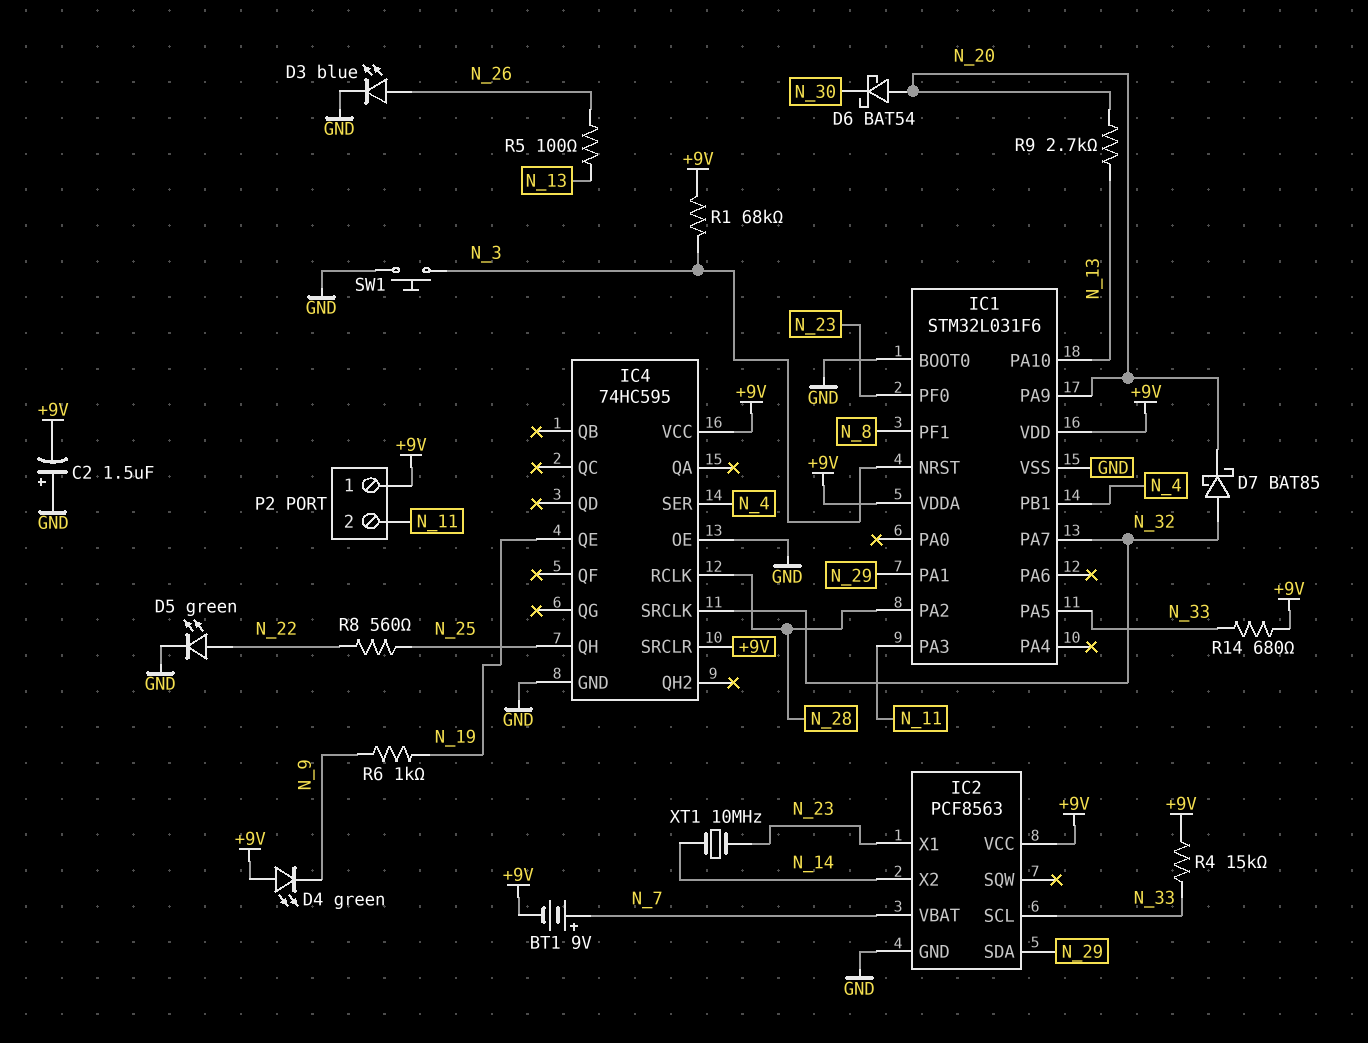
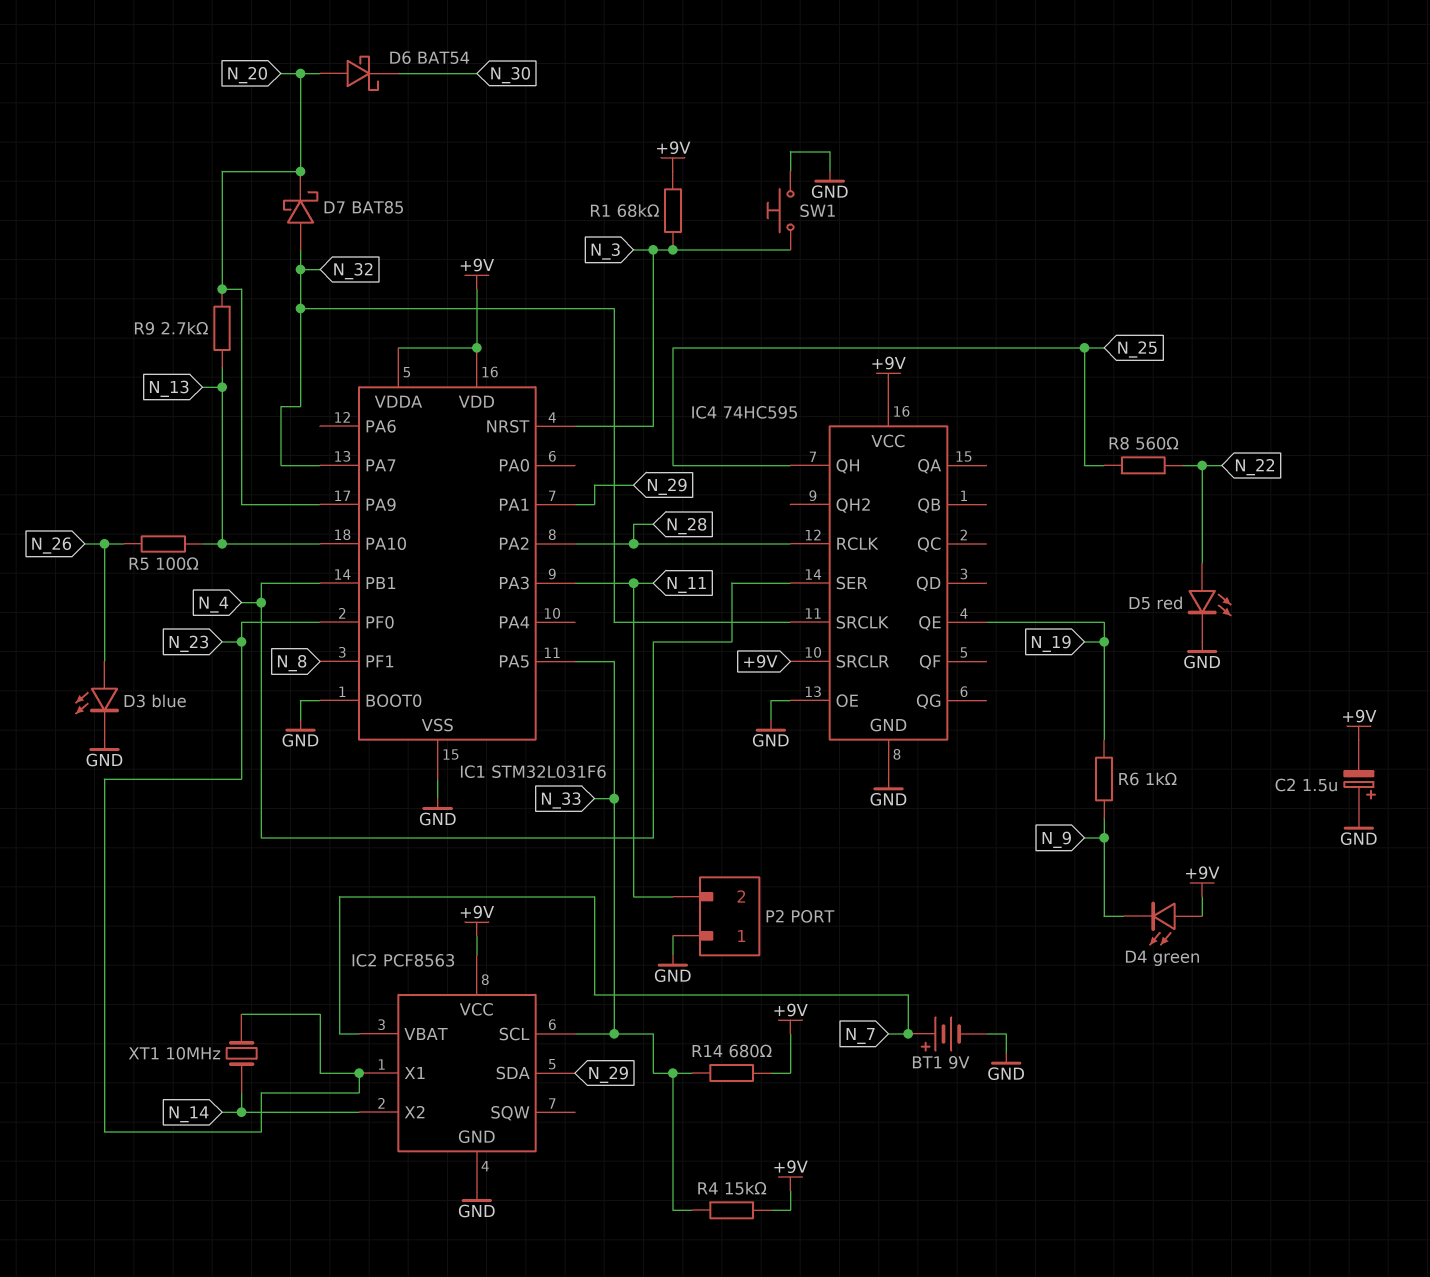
BT1: 9V (plus N_7, minus +9V) -> 9V (plus N_7, minus GND)
D5: LED green (A N_22, K GND) -> LED red (A N_22, K GND)
P2 pin 1: +9V -> GND

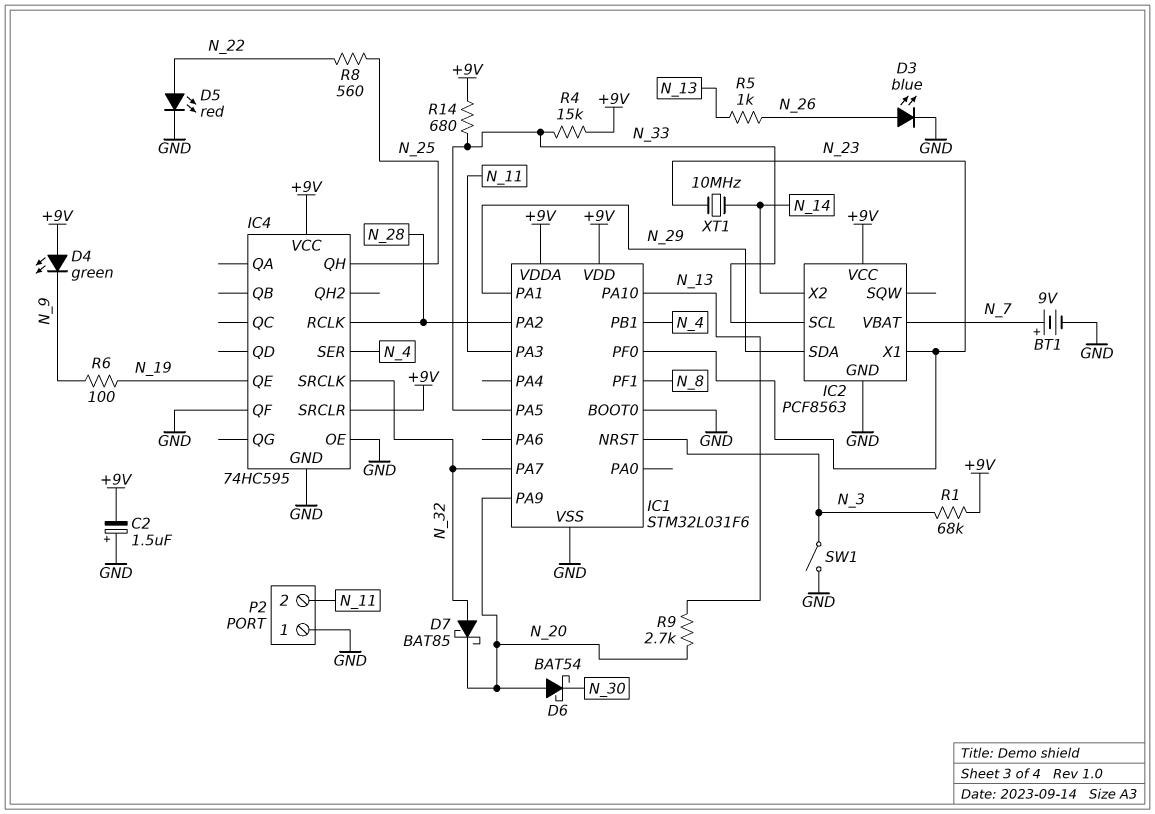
IC4 pin QF: none -> GND
R5: 100 (N_13, N_26) -> 1k (N_13, N_26)
R6: 1k (N_9, N_19) -> 100 (N_9, N_19)
SW1: button (GND, N_3) -> switch (GND, N_3)

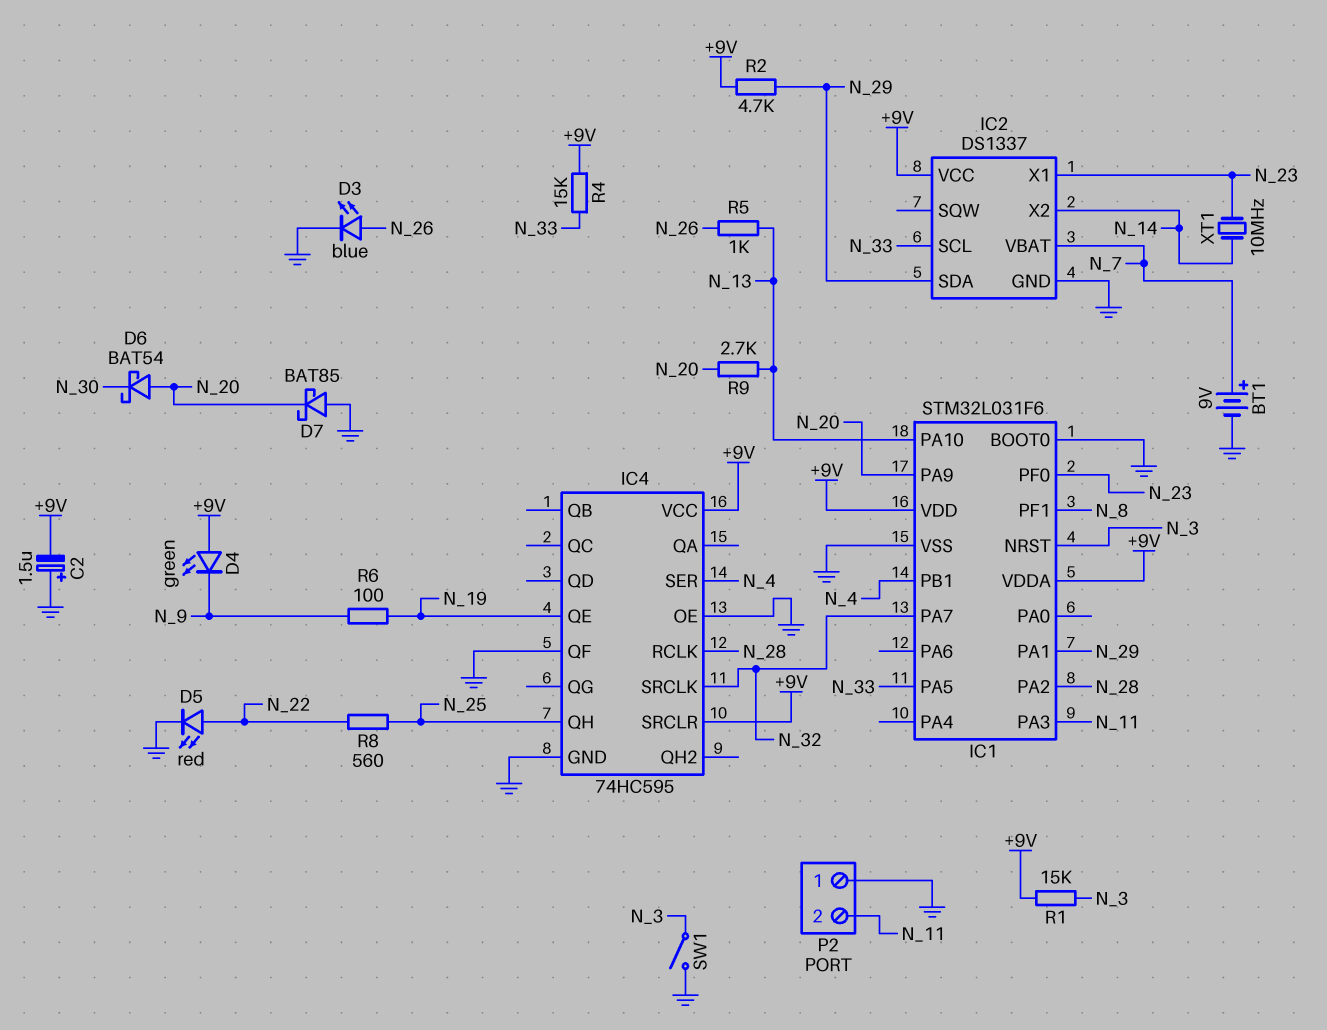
D7: schottky BAT85 (A N_32, K N_20) -> schottky BAT85 (A GND, K N_20)
IC2: PCF8563 -> DS1337
R1: 68k (+9V, N_3) -> 15k (+9V, N_3)
R2: none -> 4.7k (+9V, N_29)
R14: 680 (+9V, N_33) -> none

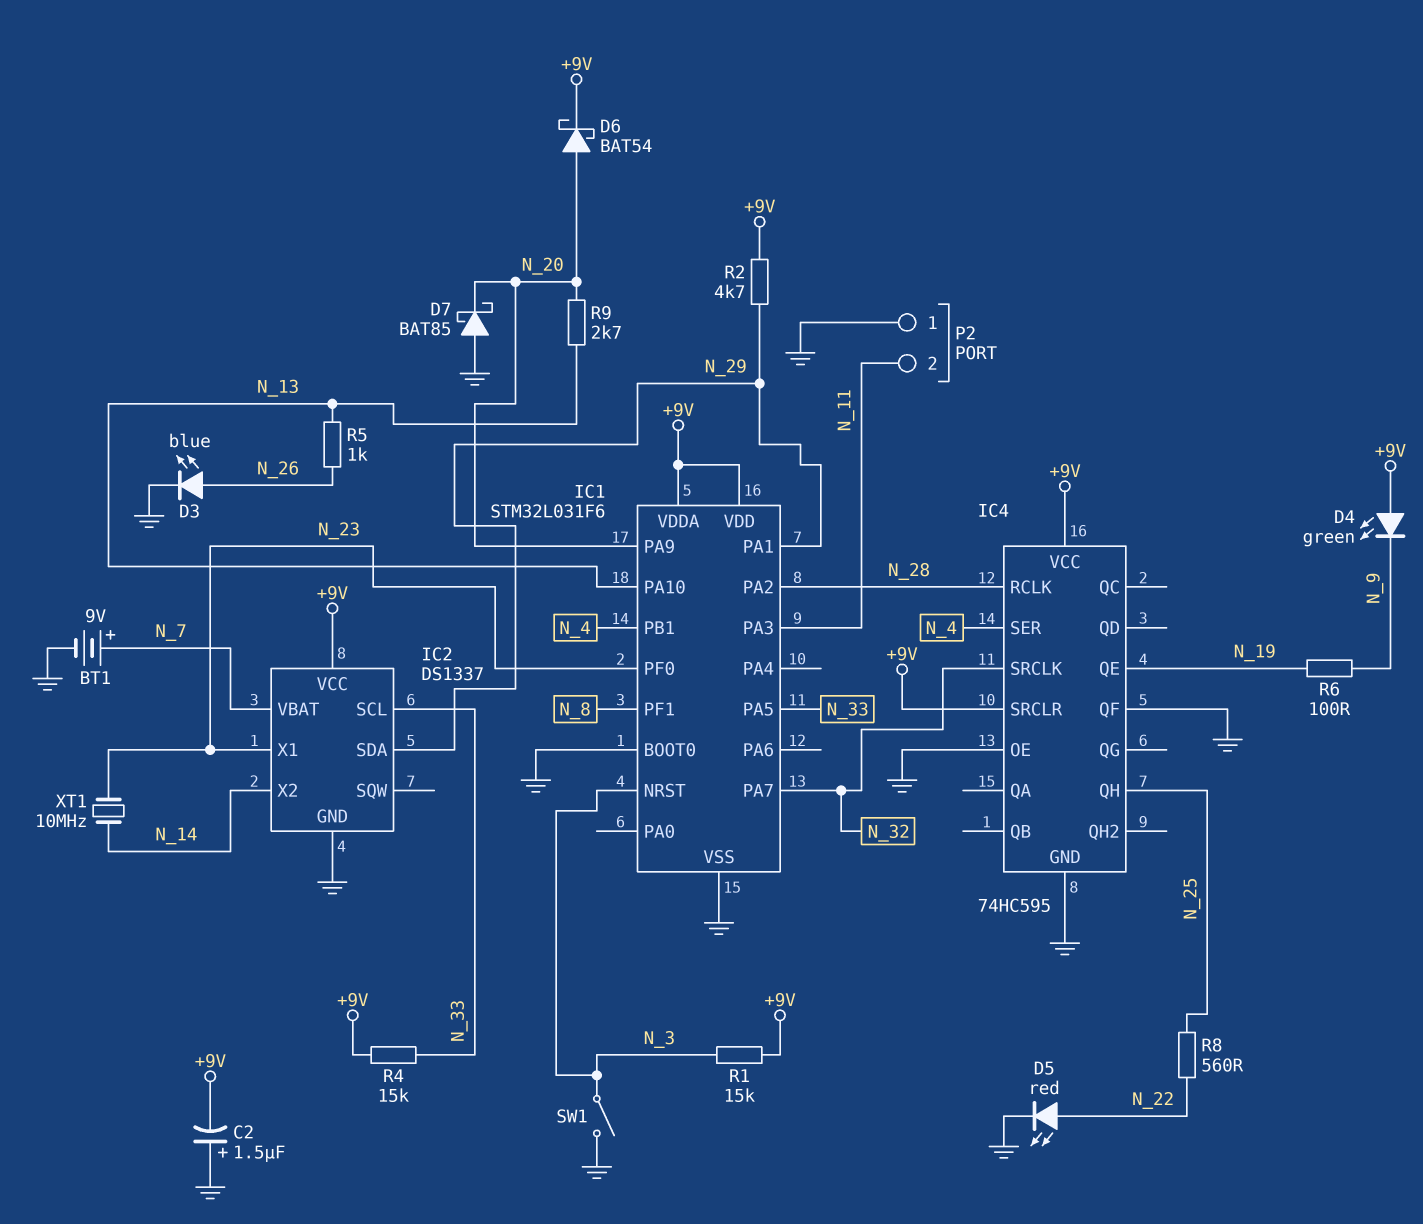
D6: schottky BAT54 (A N_20, K N_30) -> schottky BAT54 (A N_20, K +9V)

